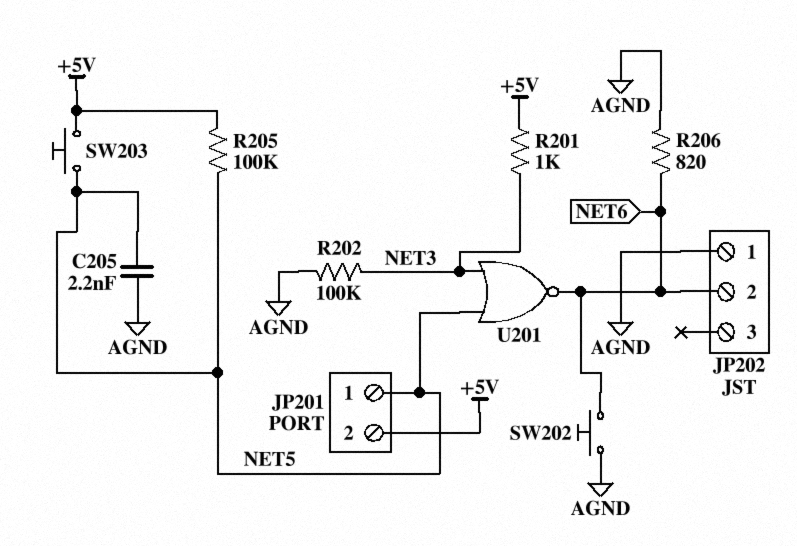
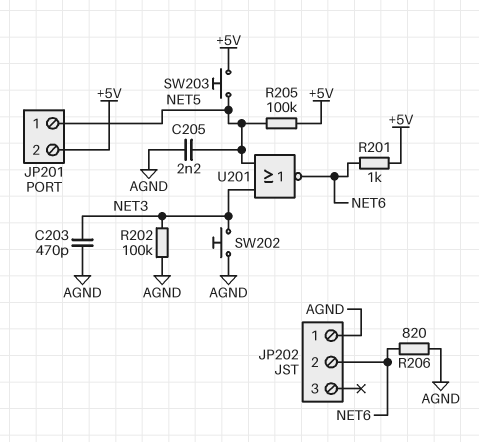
C203: none -> 470pF (AGND, NET3)
R201: 1k (+5V, NET3) -> 1k (+5V, NET6)
SW202: button (AGND, NET6) -> button (AGND, NET3)

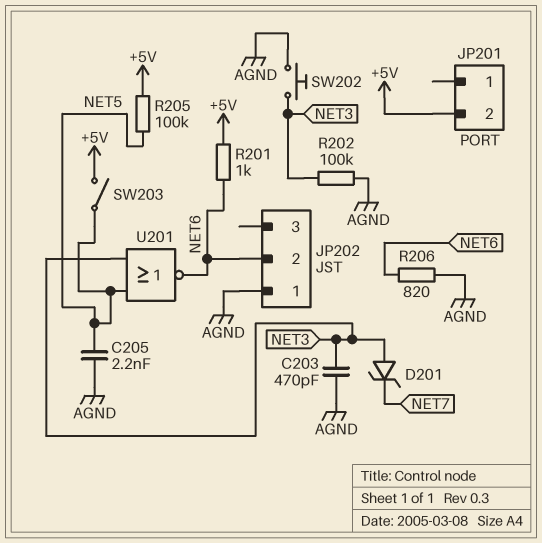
D201: none -> zener (A NET3, K NET7)
JP201 pin 1: NET5 -> none
SW203: button (+5V, NET5) -> switch (+5V, NET5)

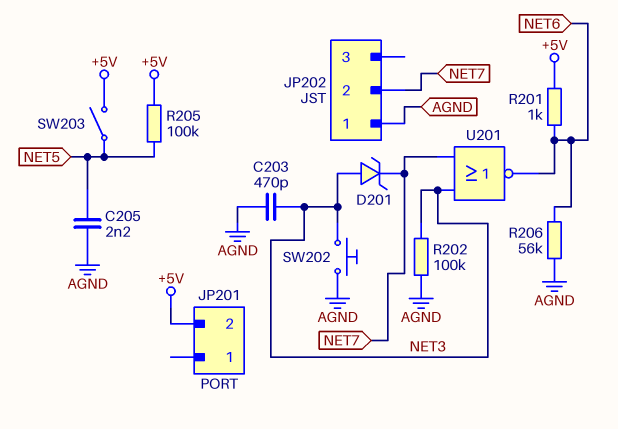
JP202 pin 2: NET6 -> NET7
R206: 820 (AGND, NET6) -> 56k (AGND, NET6)
U201: NOR (in NET3, in NET5, out NET6) -> NOR (in NET3, in NET7, out NET6)

